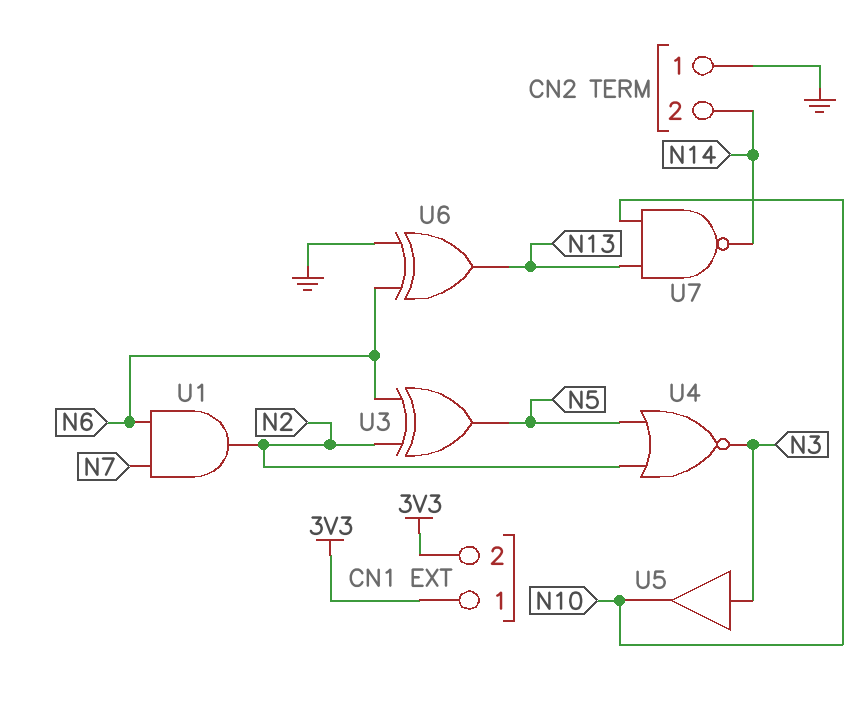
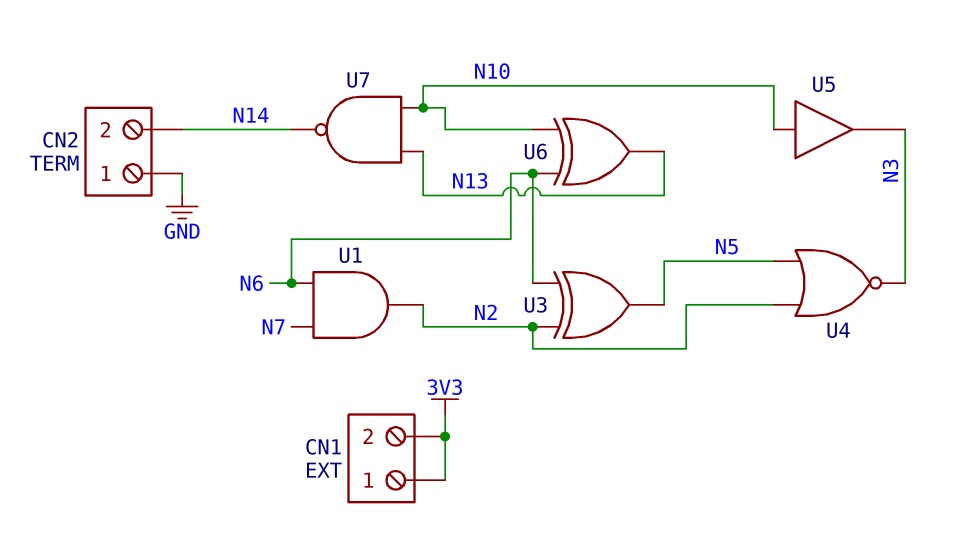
U5: buffer (in N3, out N10) -> buffer (in N10, out N3)
U6: XOR (in GND, in N6, out N13) -> XOR (in N6, in N10, out N13)

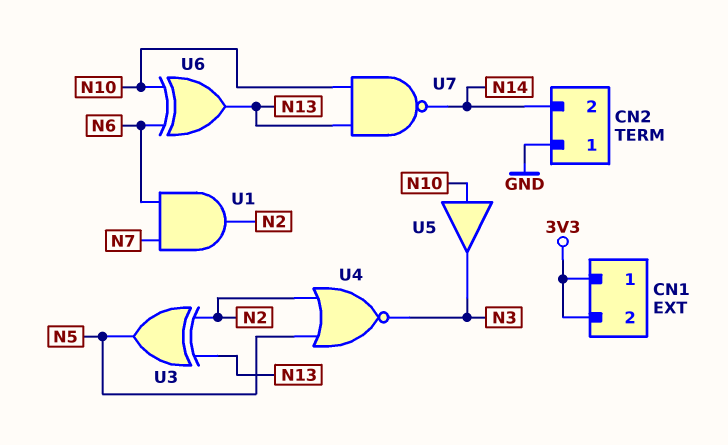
U3: XOR (in N2, in N6, out N5) -> XOR (in N2, in N13, out N5)

